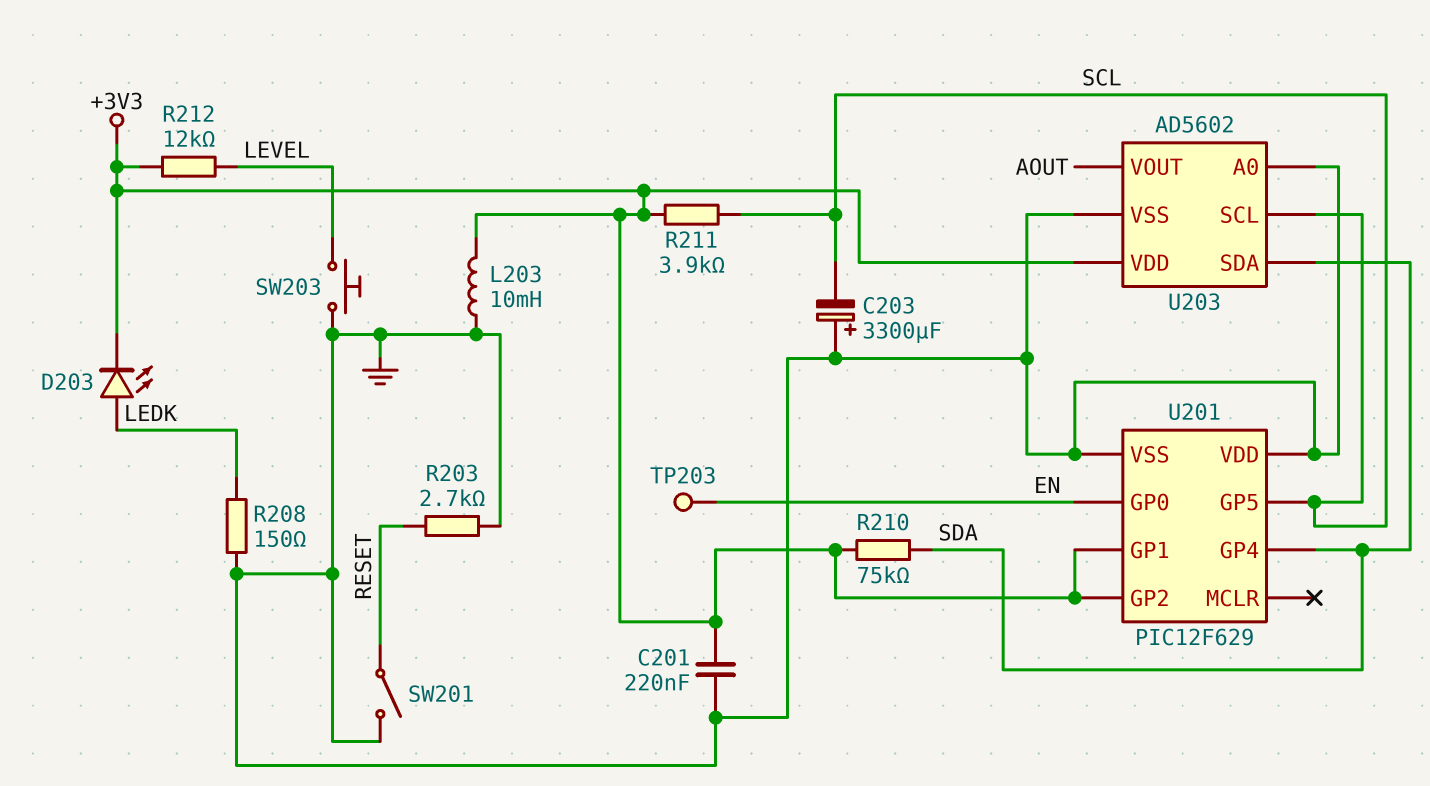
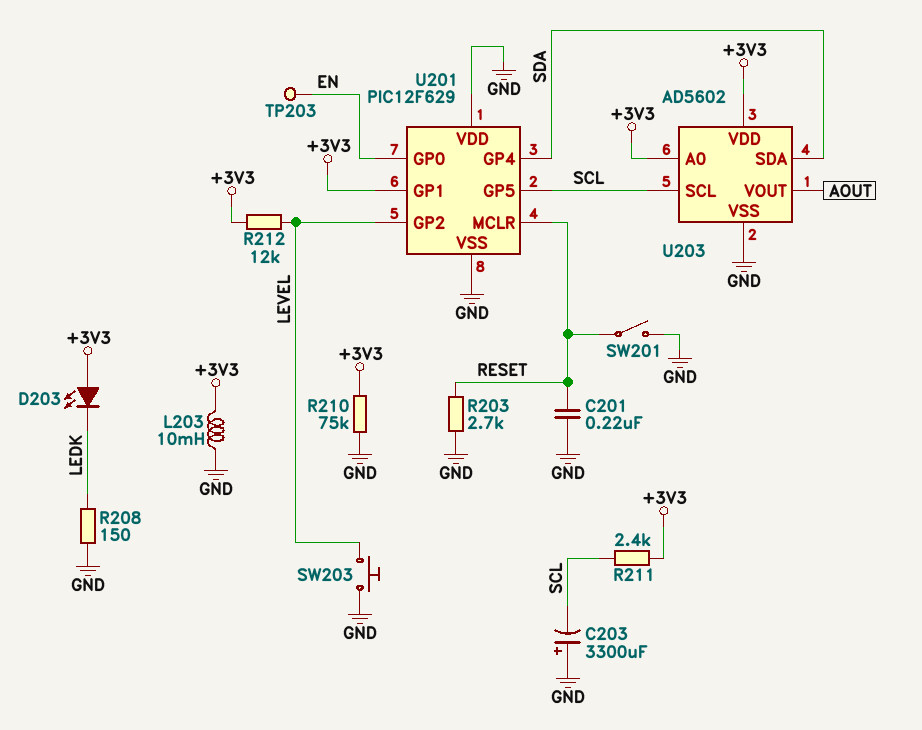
C201: 220nF (+3V3, GND) -> 220nF (GND, RESET)
D203: LED (A LEDK, K +3V3) -> LED (A +3V3, K LEDK)
R210: 75k (+3V3, SDA) -> 75k (+3V3, GND)
R211: 3.9k (+3V3, SCL) -> 2.4k (+3V3, SCL)
U201 pin GP2: +3V3 -> LEVEL
U201 pin MCLR: none -> RESET
U203 pin A0: GND -> +3V3

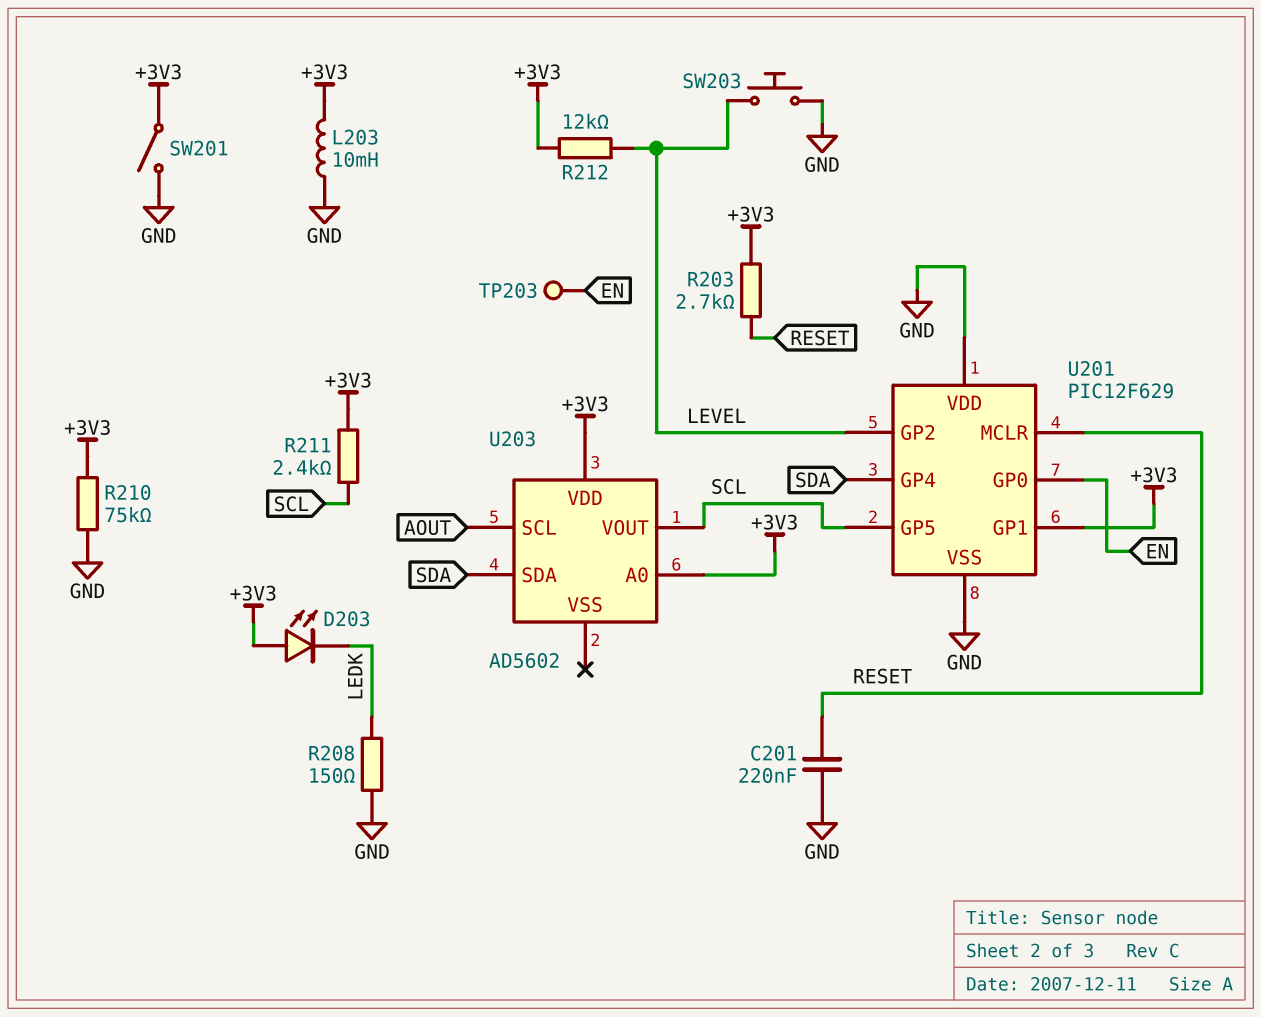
C203: 3300uF (plus GND, minus SCL) -> none
R203: 2.7k (GND, RESET) -> 2.7k (+3V3, RESET)
SW201: switch (GND, RESET) -> switch (+3V3, GND)
U203 pin SCL: SCL -> AOUT
U203 pin VOUT: AOUT -> SCL
U203 pin VSS: GND -> none

